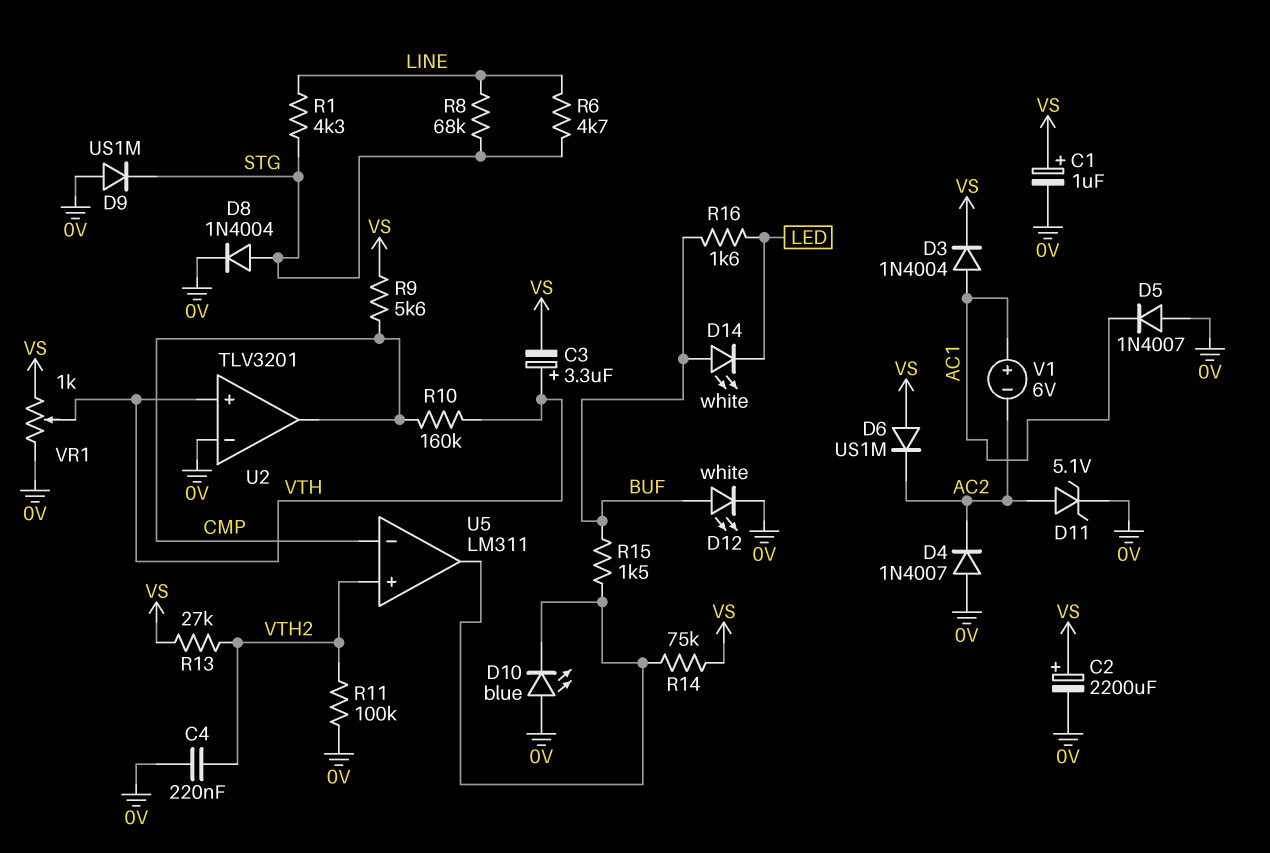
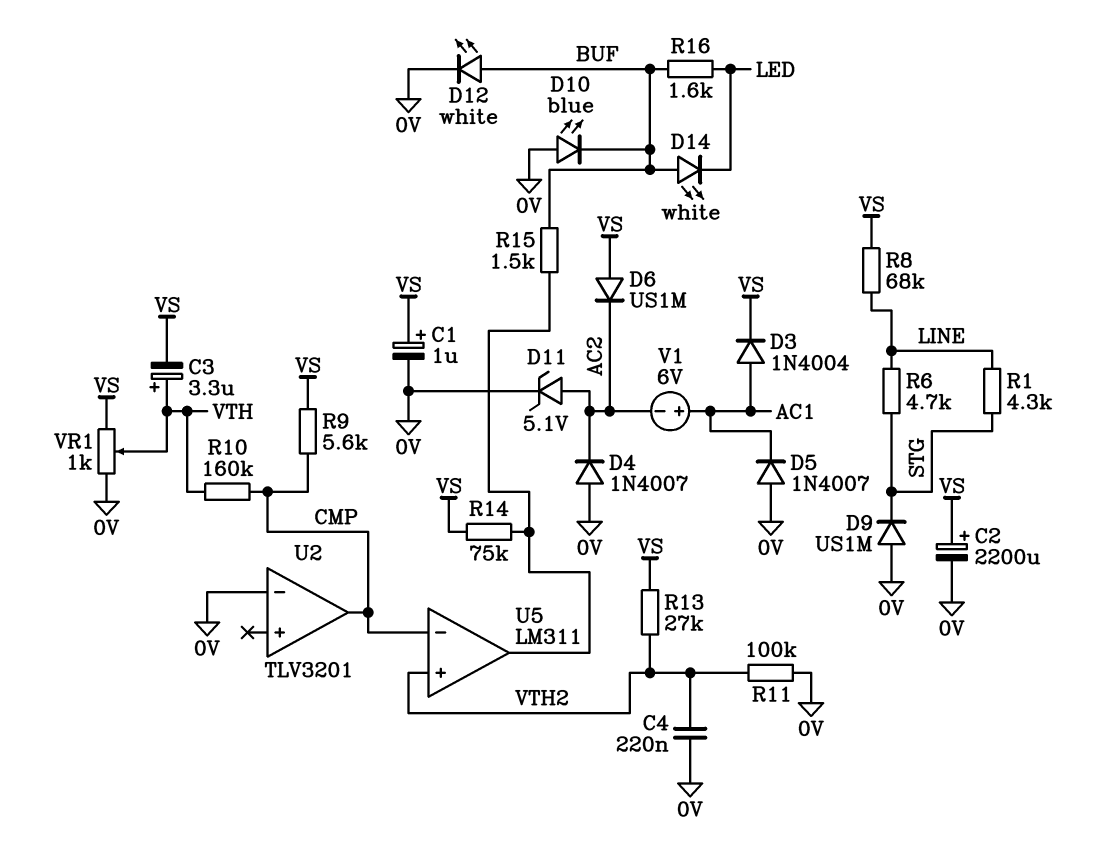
D8: diode 1N4004 (A STG, K 0V) -> none
D10: LED blue (A 0V, K U5/out) -> LED blue (A 0V, K BUF)
R8: 68k (LINE, STG) -> 68k (LINE, VS)
U2 pin in+: VTH -> none

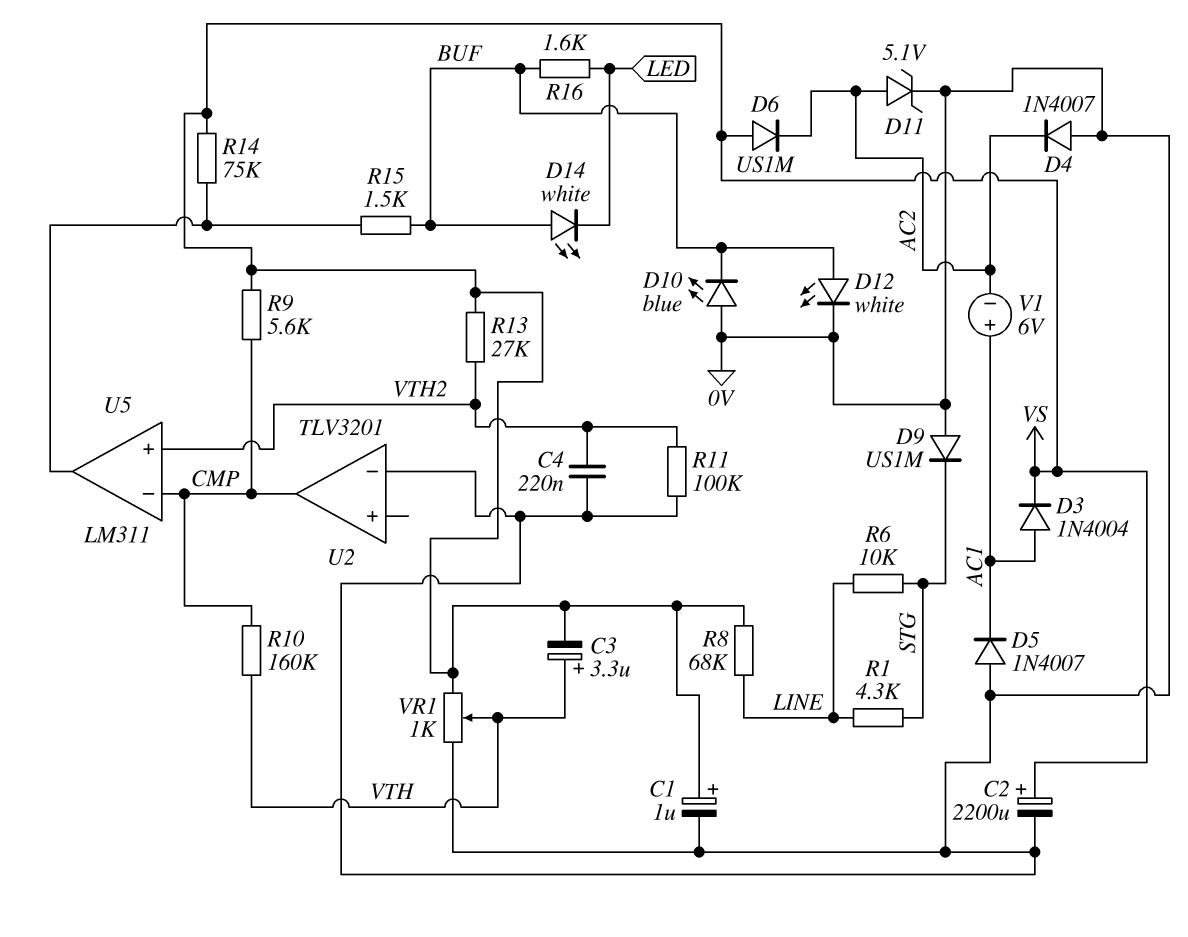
R6: 4.7k (LINE, STG) -> 10k (LINE, STG)

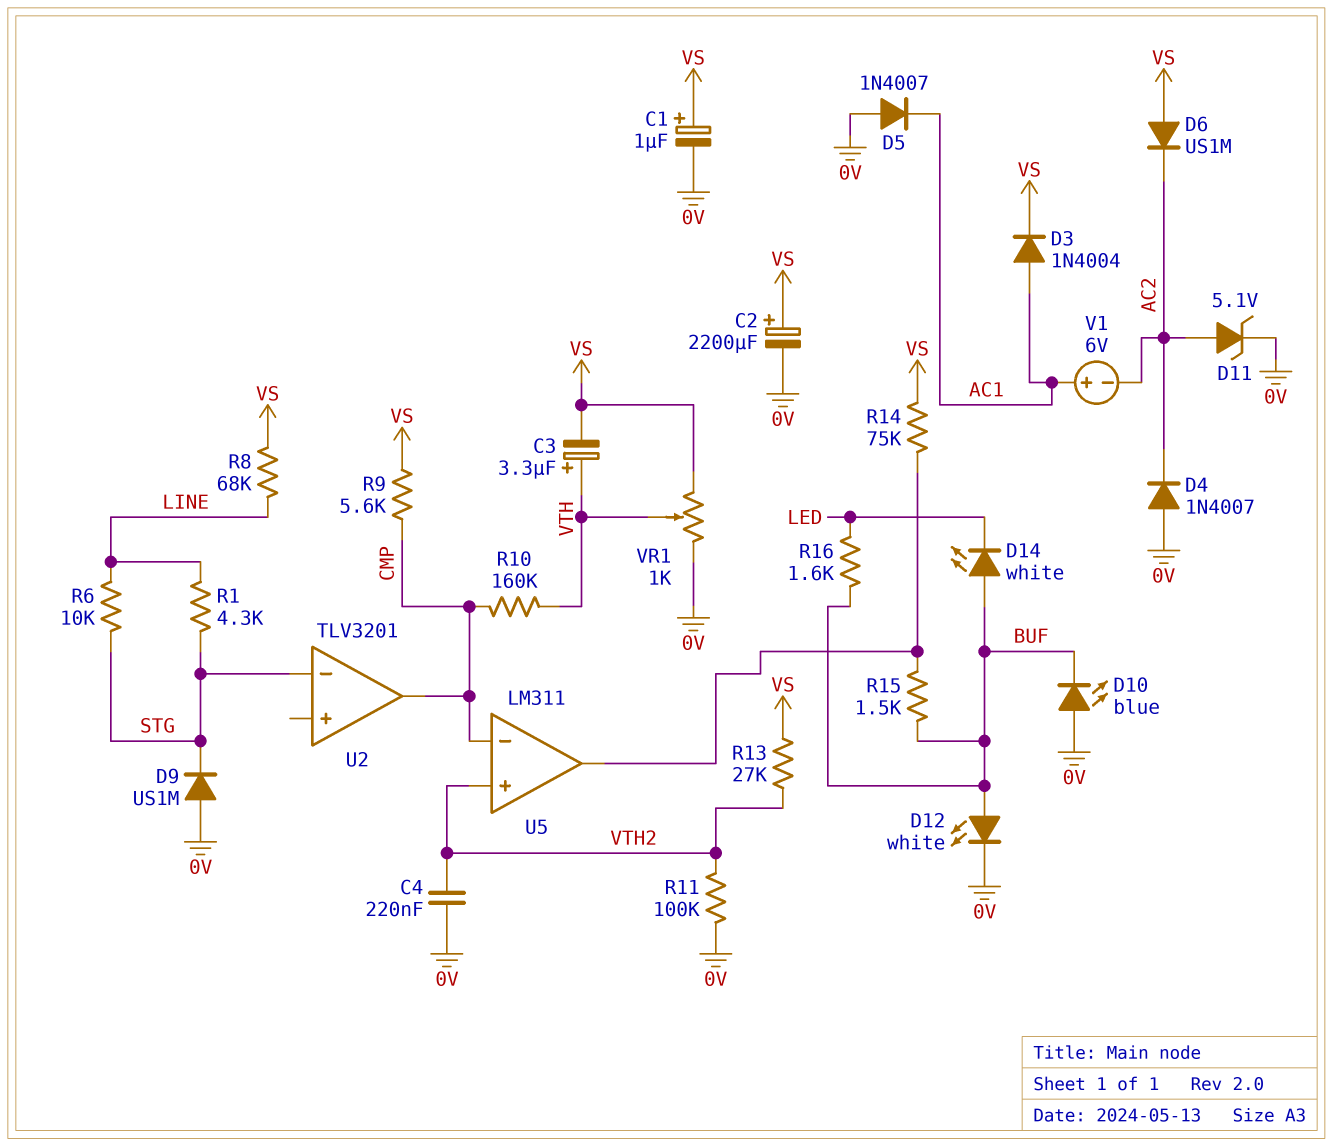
U2 pin in-: 0V -> STG

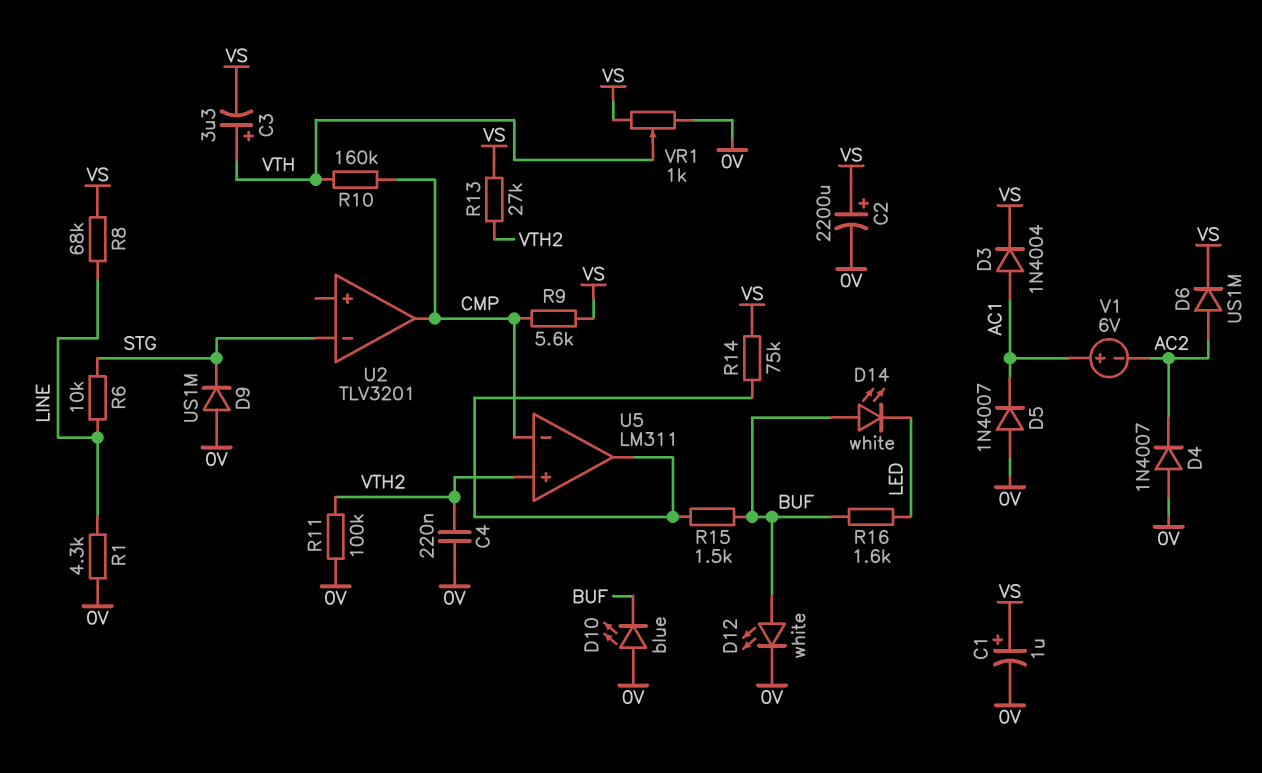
D6: diode US1M (A VS, K AC2) -> diode US1M (A AC2, K VS)
D11: zener 5.1V (A AC2, K 0V) -> none
R1: 4.3k (LINE, STG) -> 4.3k (0V, LINE)

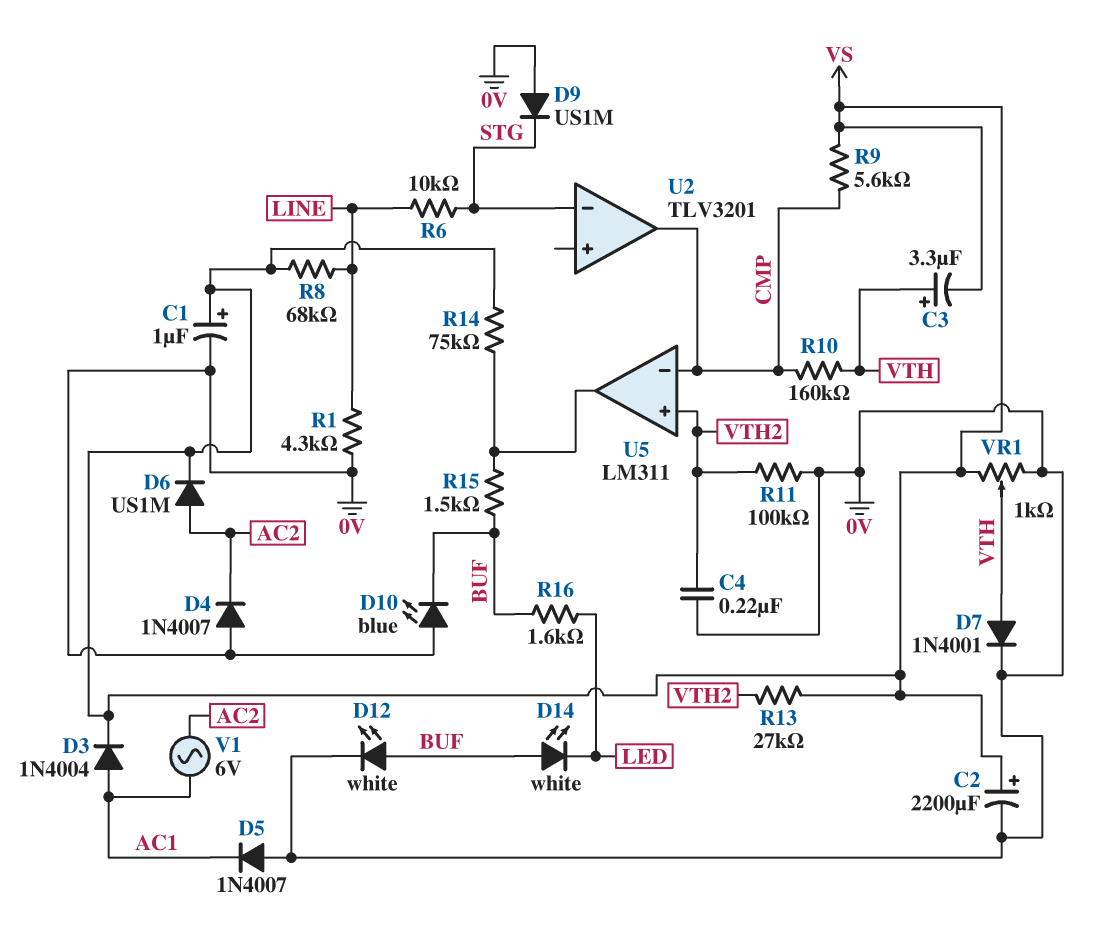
D7: none -> diode 1N4001 (A VTH, K 0V)
V1: 6V (plus AC1, minus AC2) -> AC 6V (AC1, AC2)

